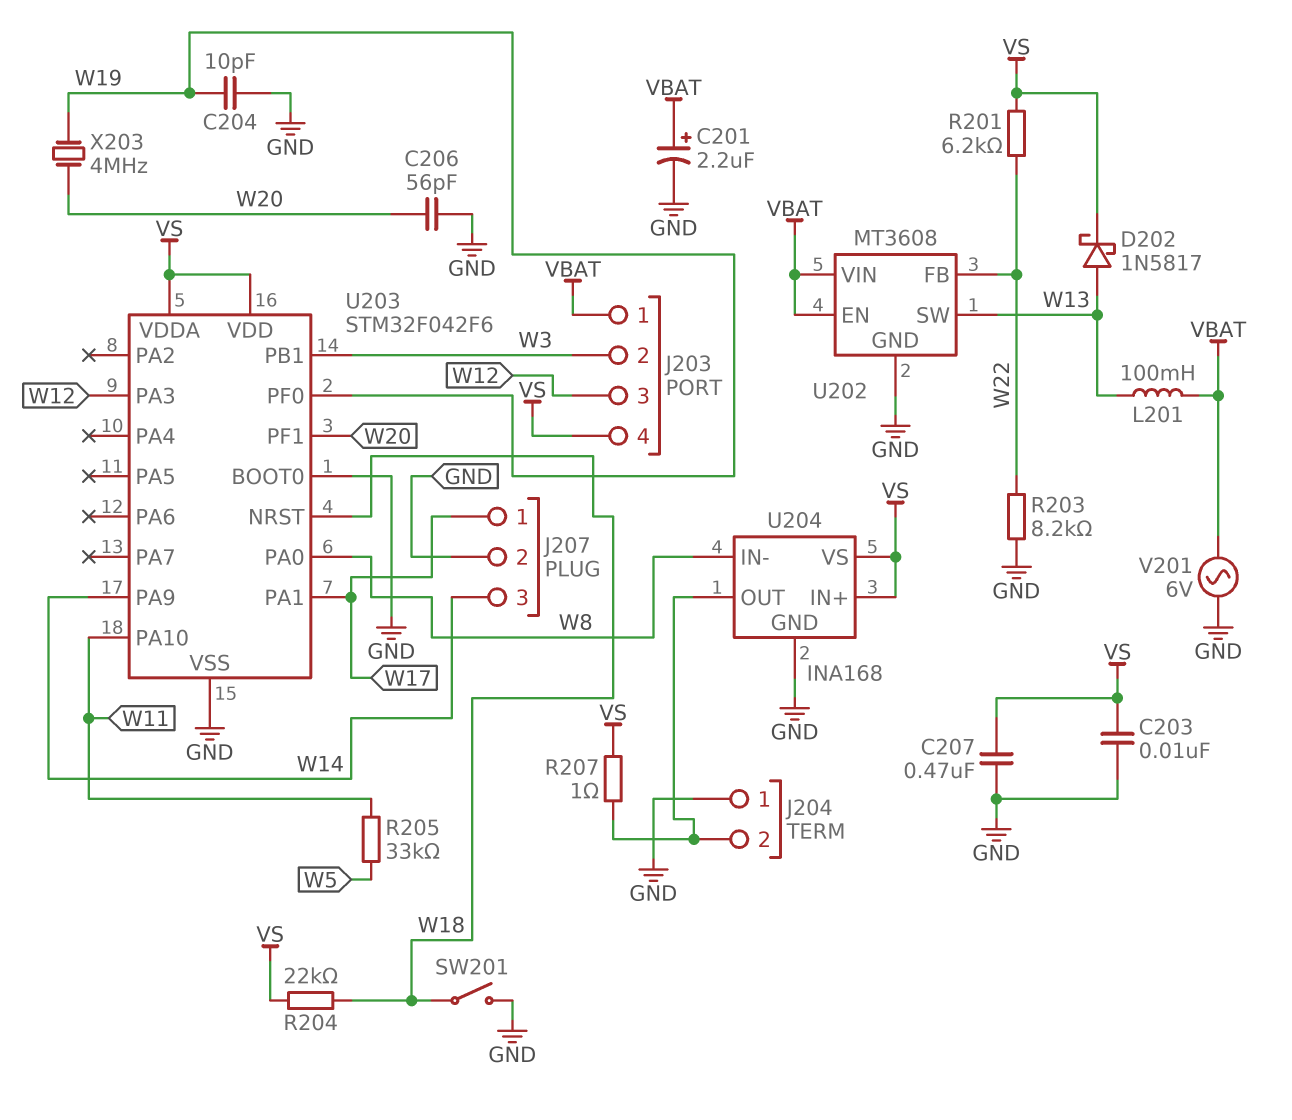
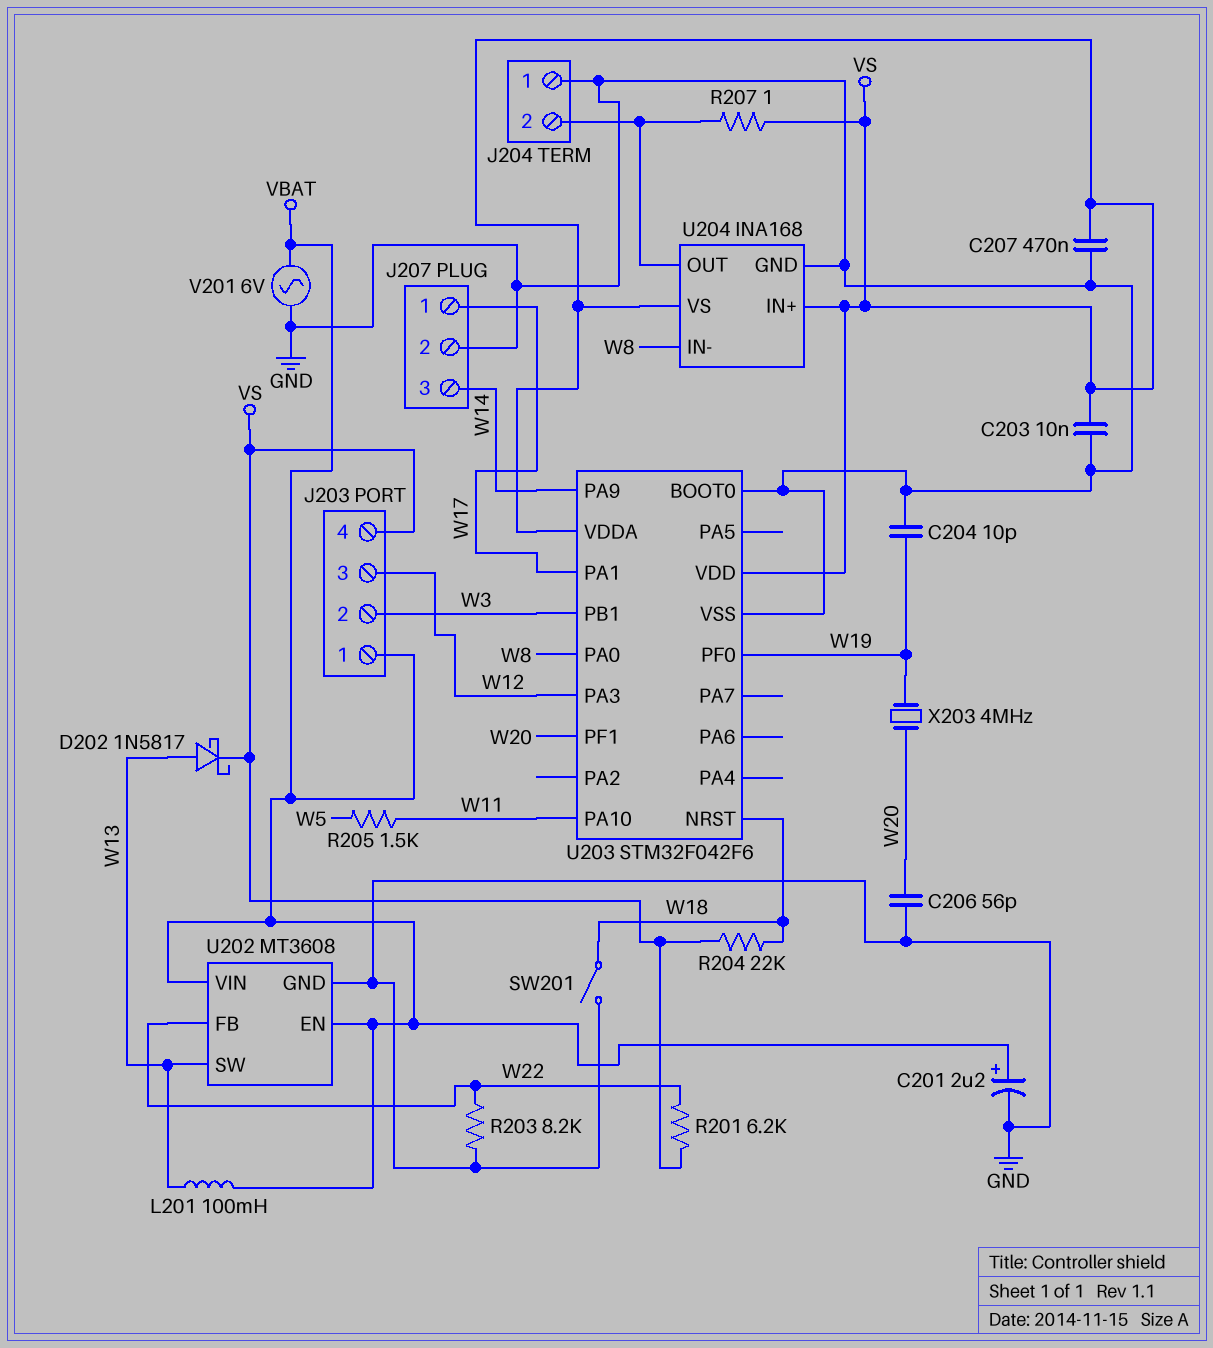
R205: 33k (W5, W11) -> 1.5k (W5, W11)

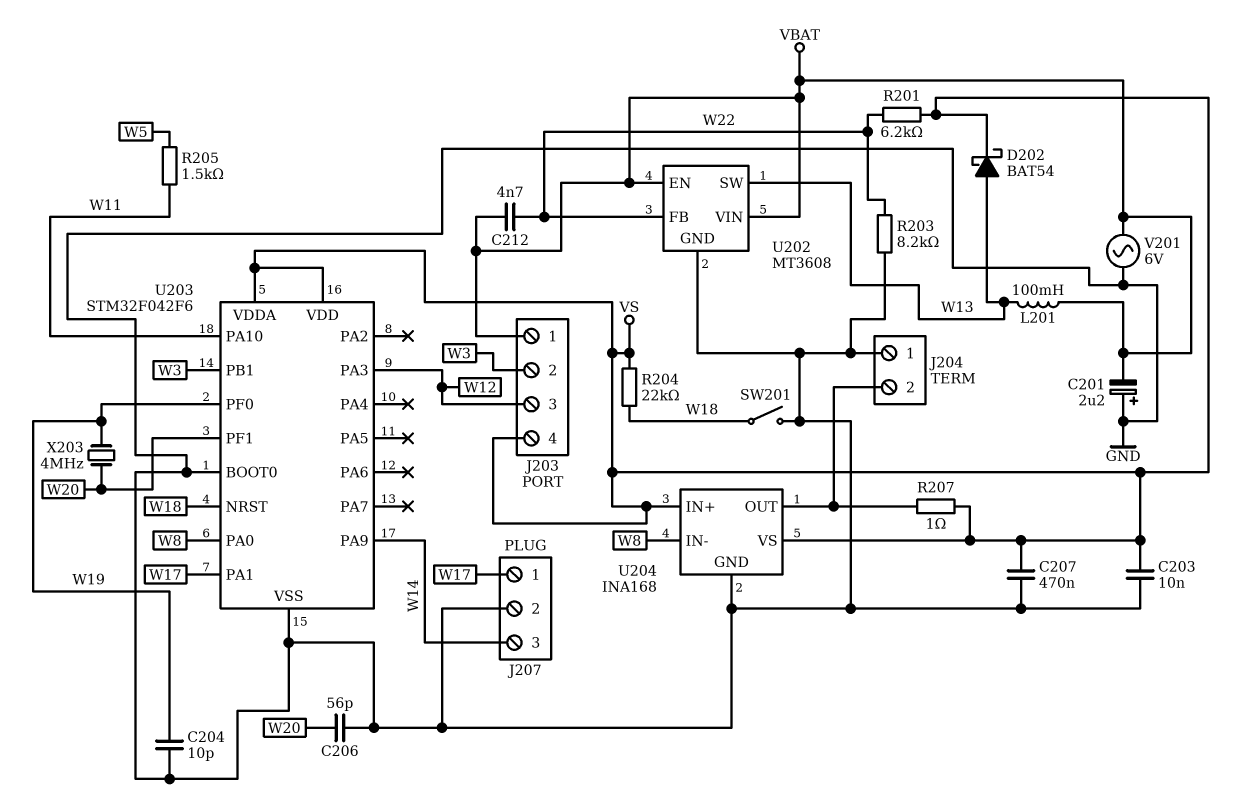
C201: 2.2uF (plus VBAT, minus GND) -> 2.2uF (plus GND, minus VBAT)
C212: none -> 4.7nF (VBAT, W22)
D202: schottky 1N5817 (A W13, K VS) -> schottky BAT54 (A W13, K VS)

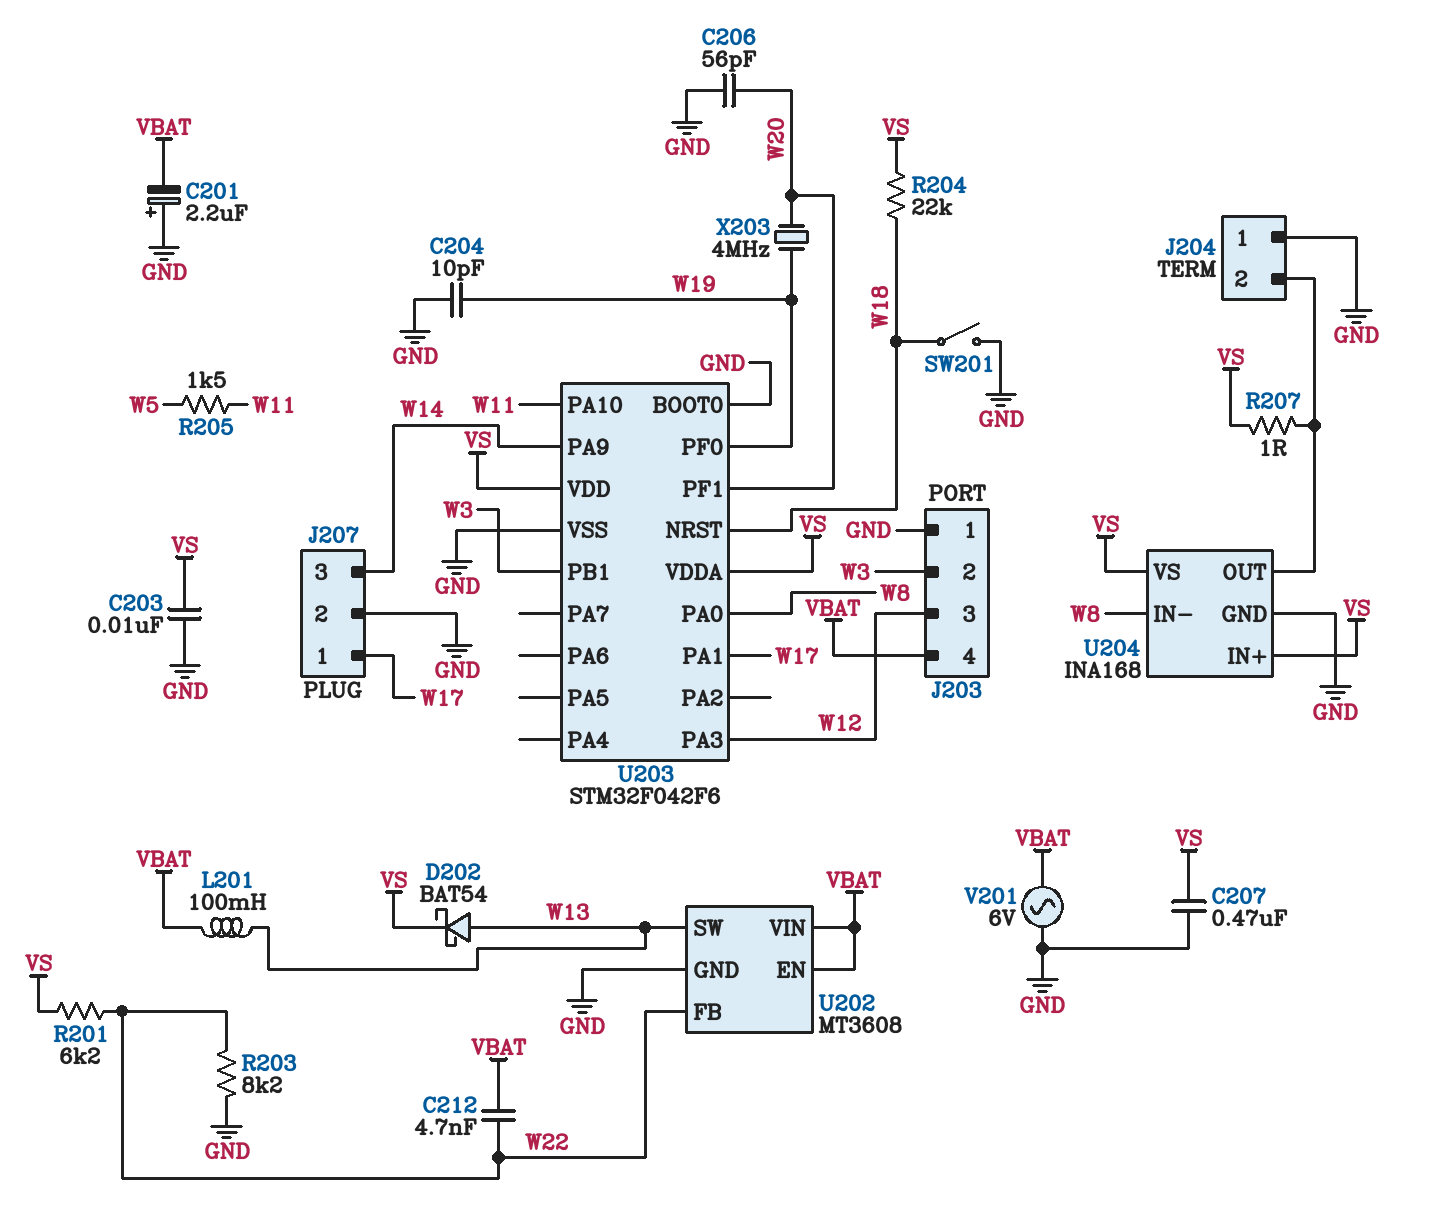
J203 pin 1: VBAT -> GND
J203 pin 4: VS -> VBAT

